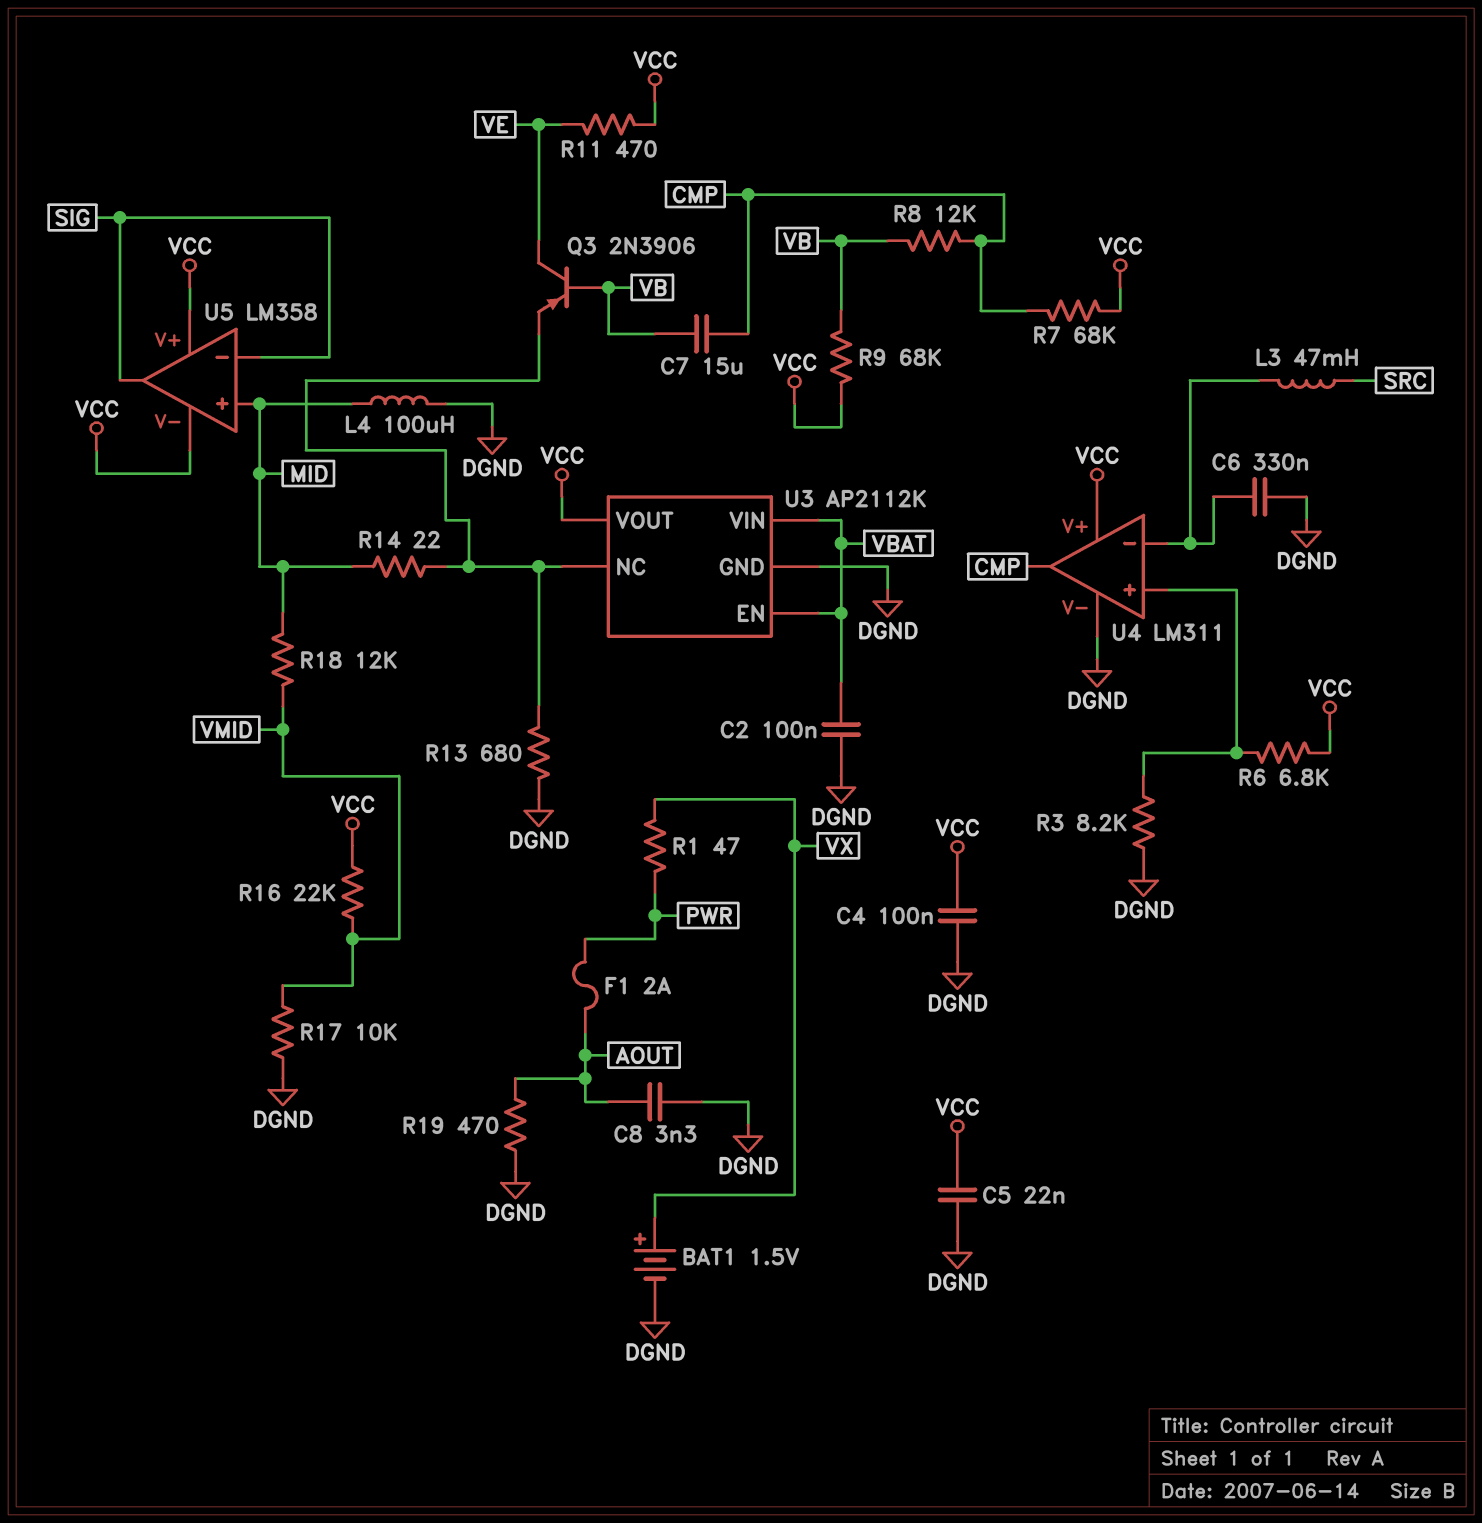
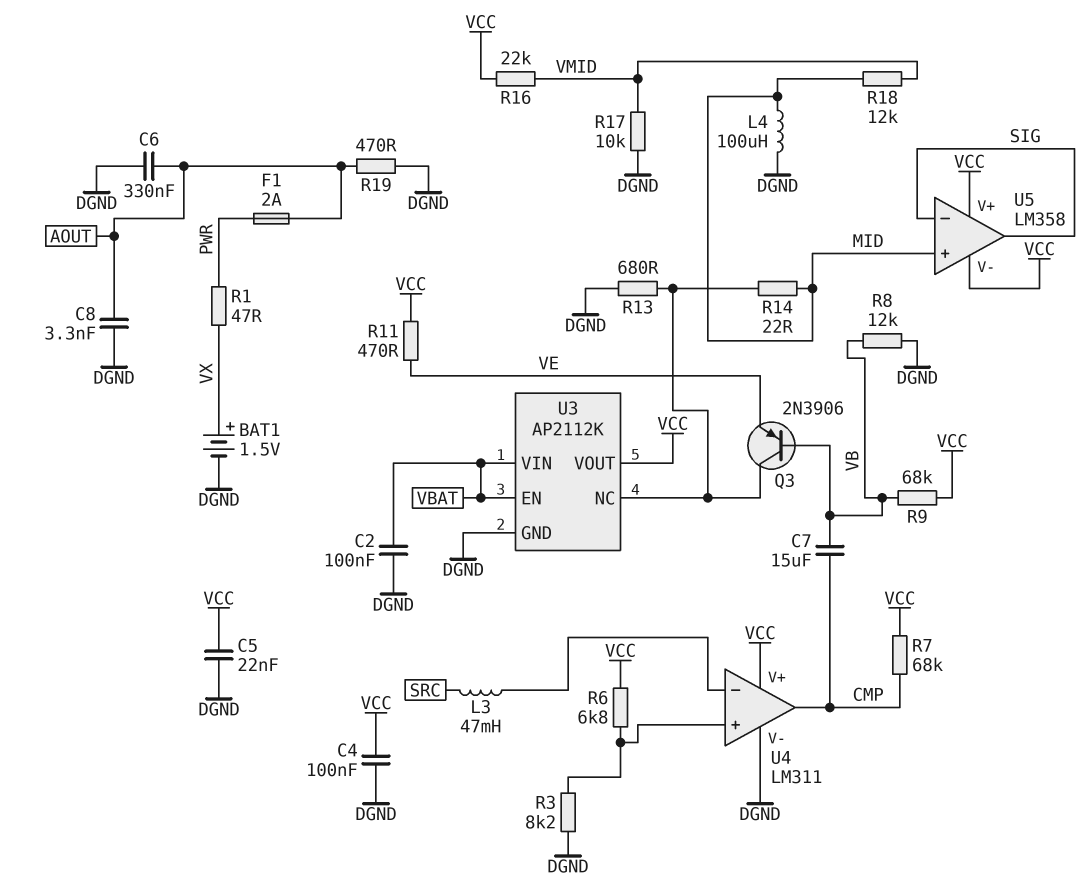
C6: 330nF (DGND, U4/in-) -> 330nF (AOUT, DGND)
Q3: PNP 2N3906 (B VB, C VE, E U3/NC) -> PNP 2N3906 (B VB, C U3/NC, E VE)
R8: 12k (CMP, VB) -> 12k (DGND, VB)

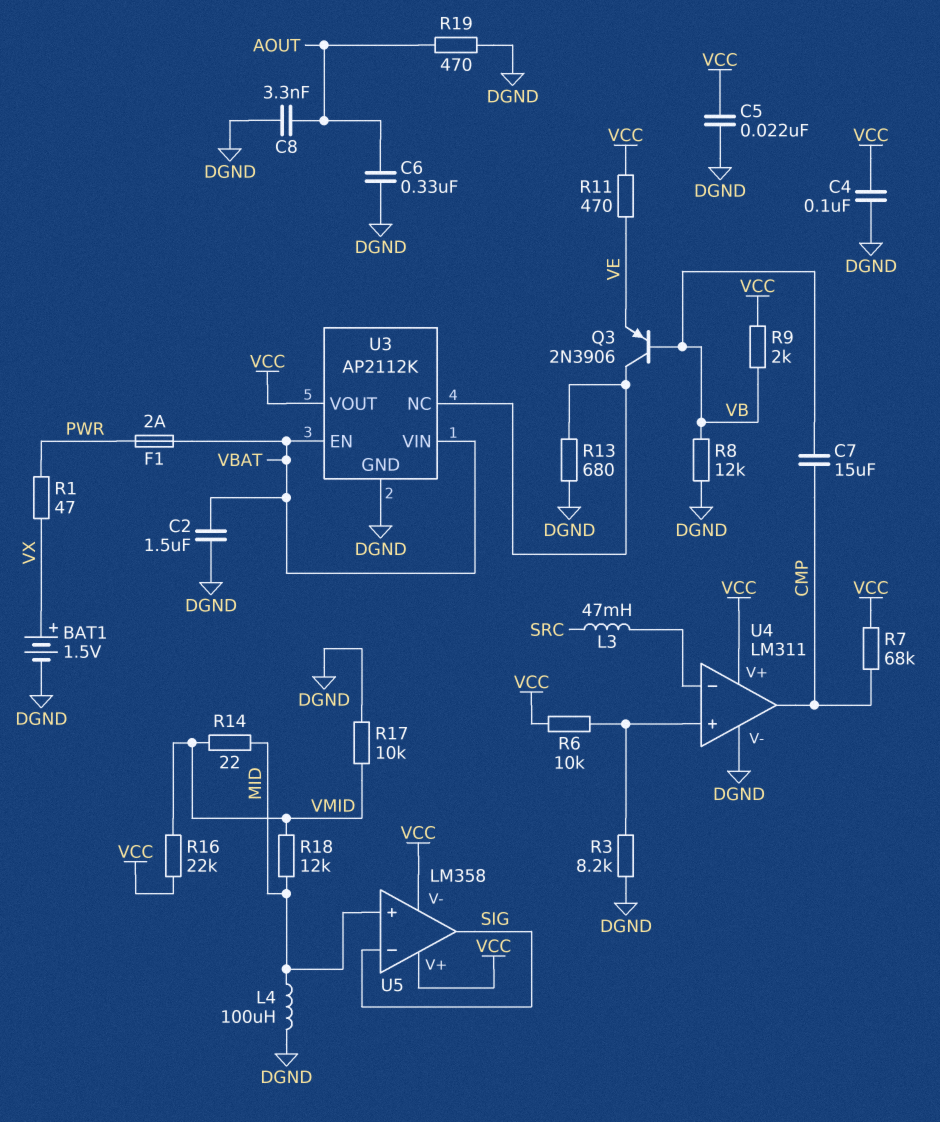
C2: 100nF (DGND, VBAT) -> 1.5uF (DGND, VBAT)
F1: 2A (AOUT, PWR) -> 2A (PWR, VBAT)
R6: 6.8k (U4/in+, VCC) -> 10k (U4/in+, VCC)
R9: 68k (VB, VCC) -> 2k (VB, VCC)
R14: 22 (MID, U3/NC) -> 22 (MID, VMID)

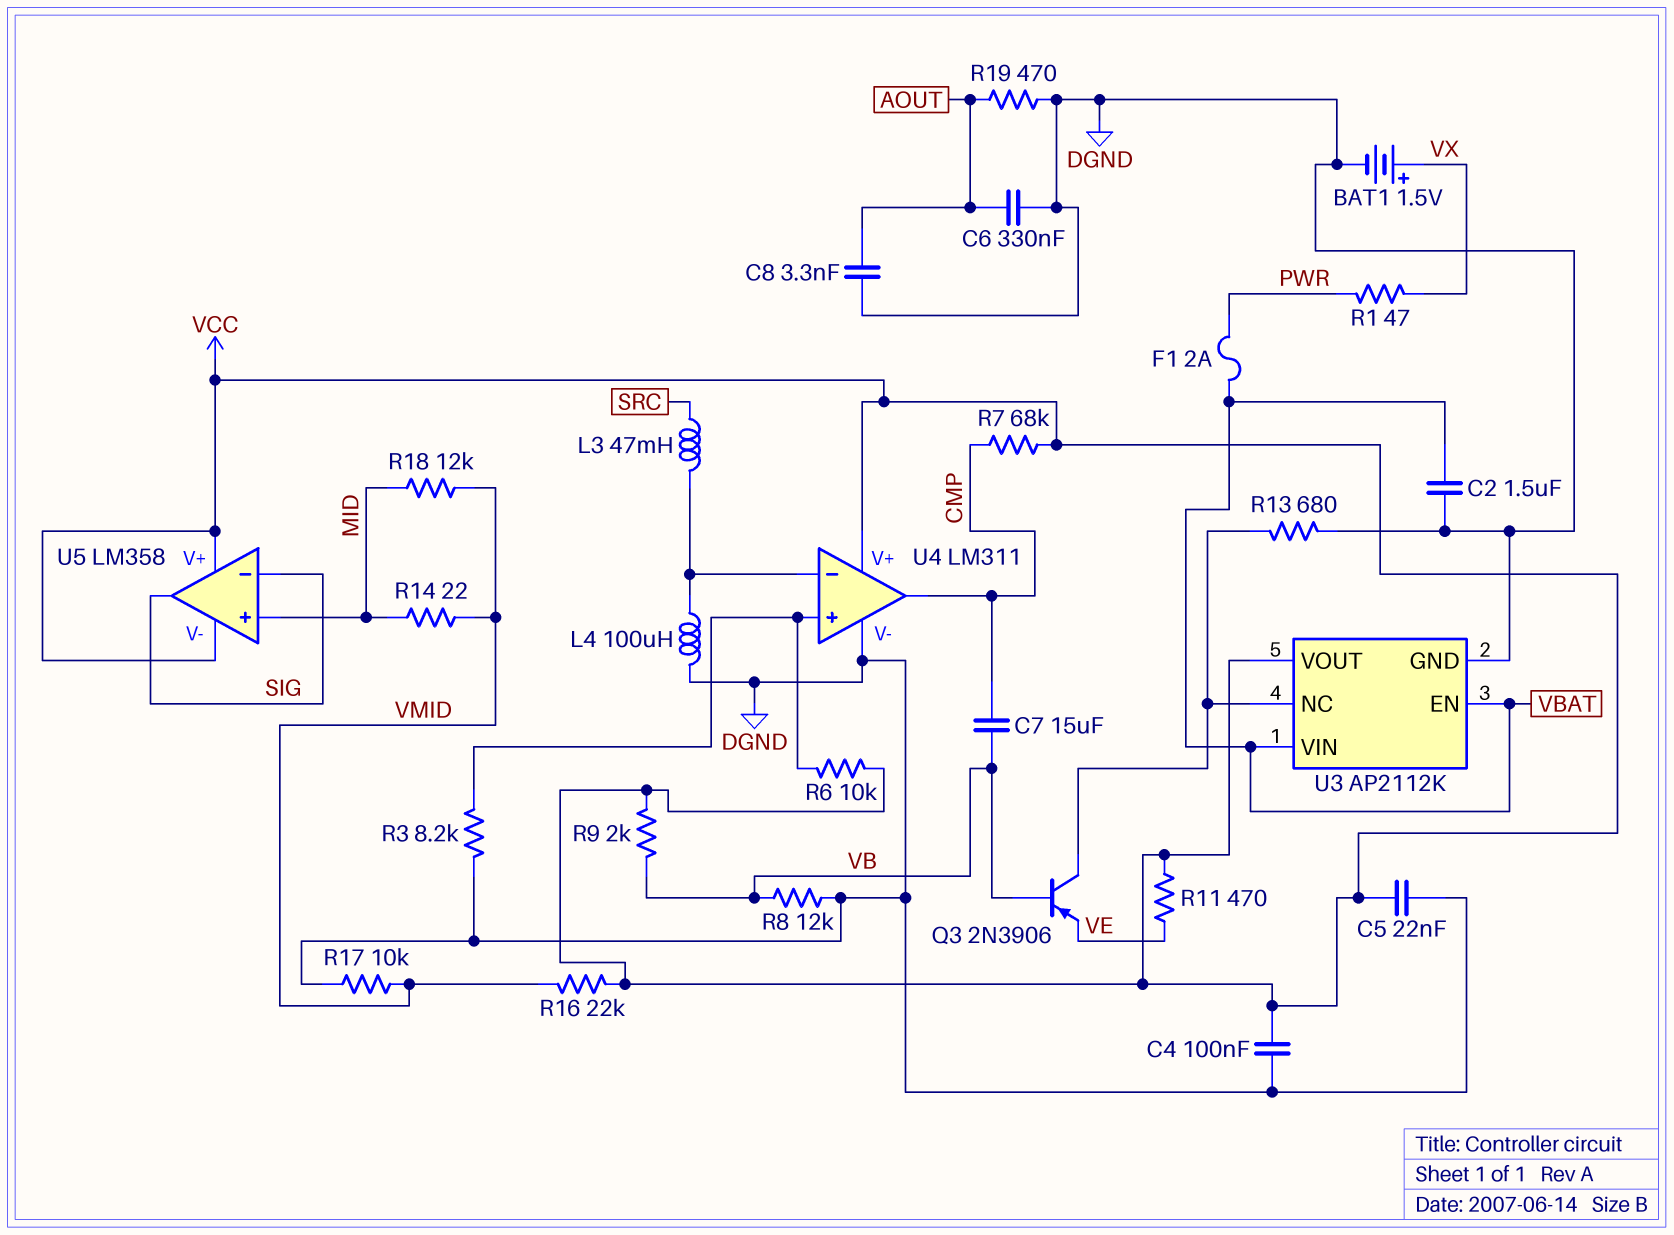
L4: 100uH (DGND, MID) -> 100uH (DGND, U4/in-)

